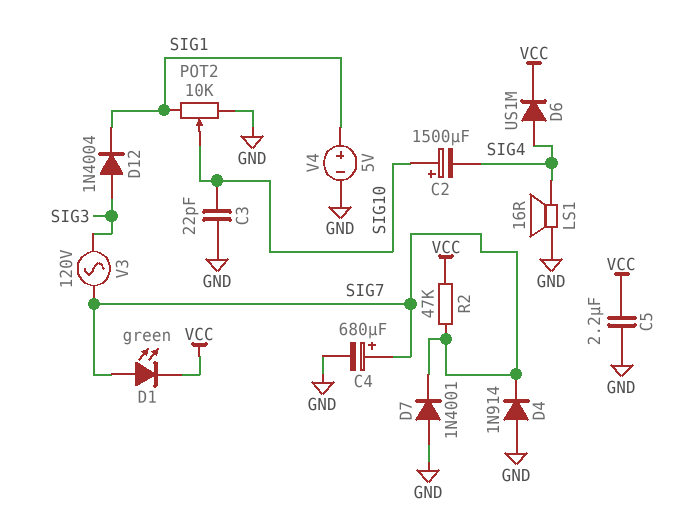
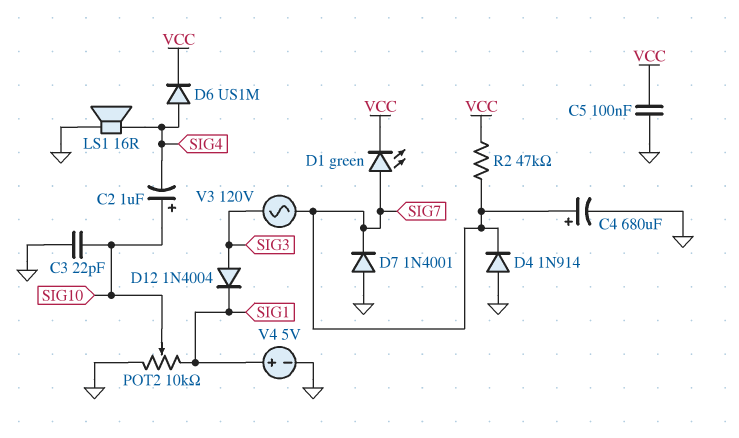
C2: 1500uF (plus SIG10, minus SIG4) -> 1uF (plus SIG10, minus SIG4)
C5: 2.2uF (GND, VCC) -> 100nF (GND, VCC)

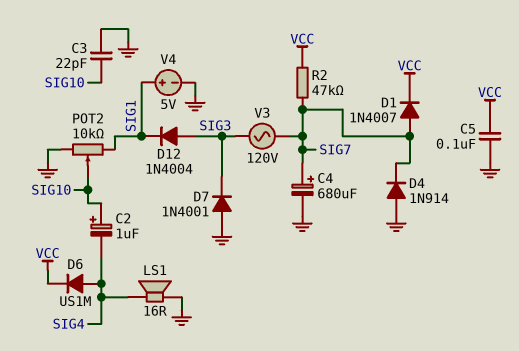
D1: LED green (A SIG7, K VCC) -> diode 1N4007 (A SIG7, K VCC)
D7: diode 1N4001 (A GND, K SIG7) -> diode 1N4001 (A GND, K SIG3)

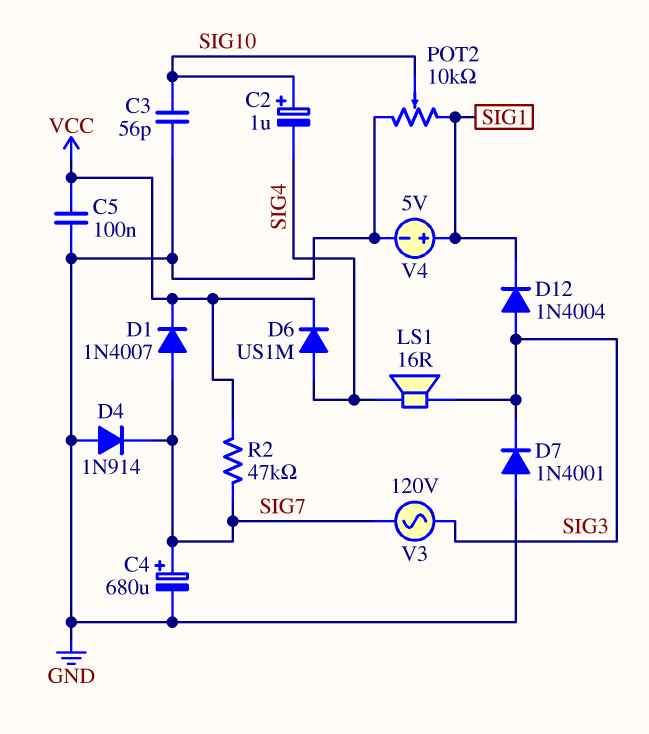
C3: 22pF (GND, SIG10) -> 56pF (GND, SIG10)
LS1: speaker 16R (GND, SIG4) -> speaker 16R (SIG3, SIG4)

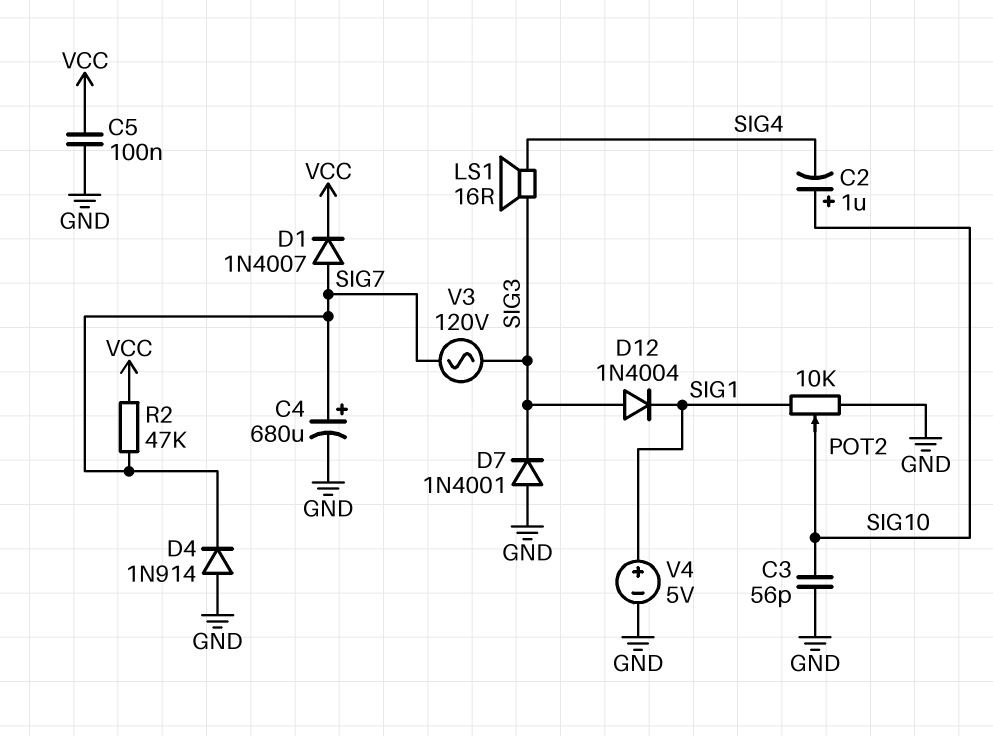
D6: diode US1M (A SIG4, K VCC) -> none

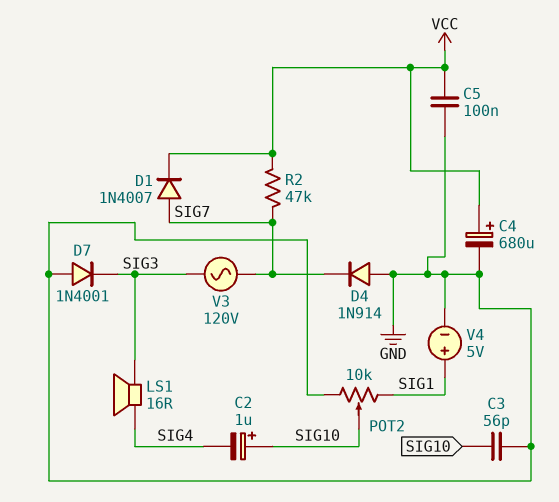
C4: 680uF (plus SIG7, minus GND) -> 680uF (plus VCC, minus GND)
D12: diode 1N4004 (A SIG3, K SIG1) -> none

